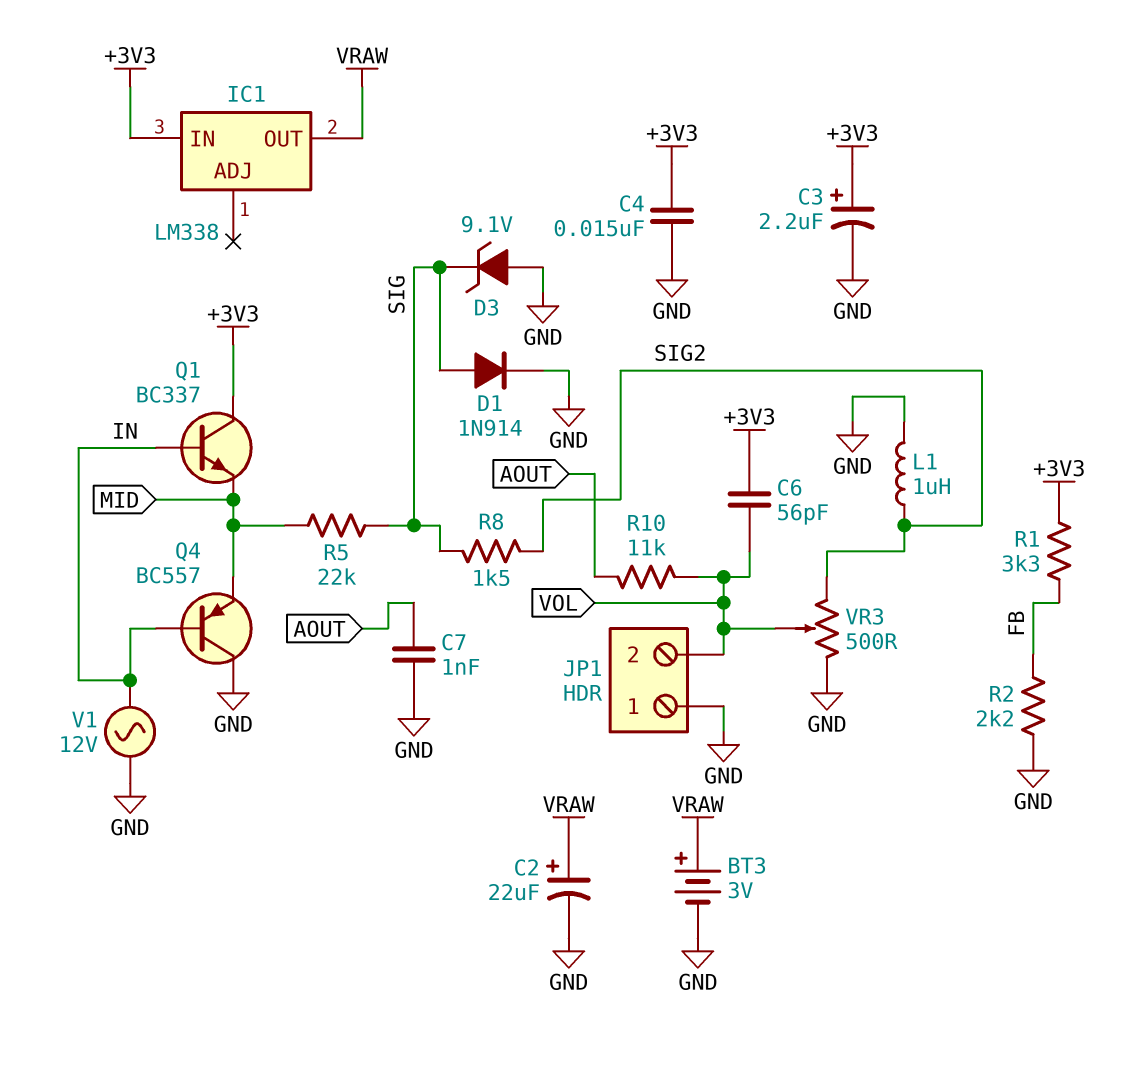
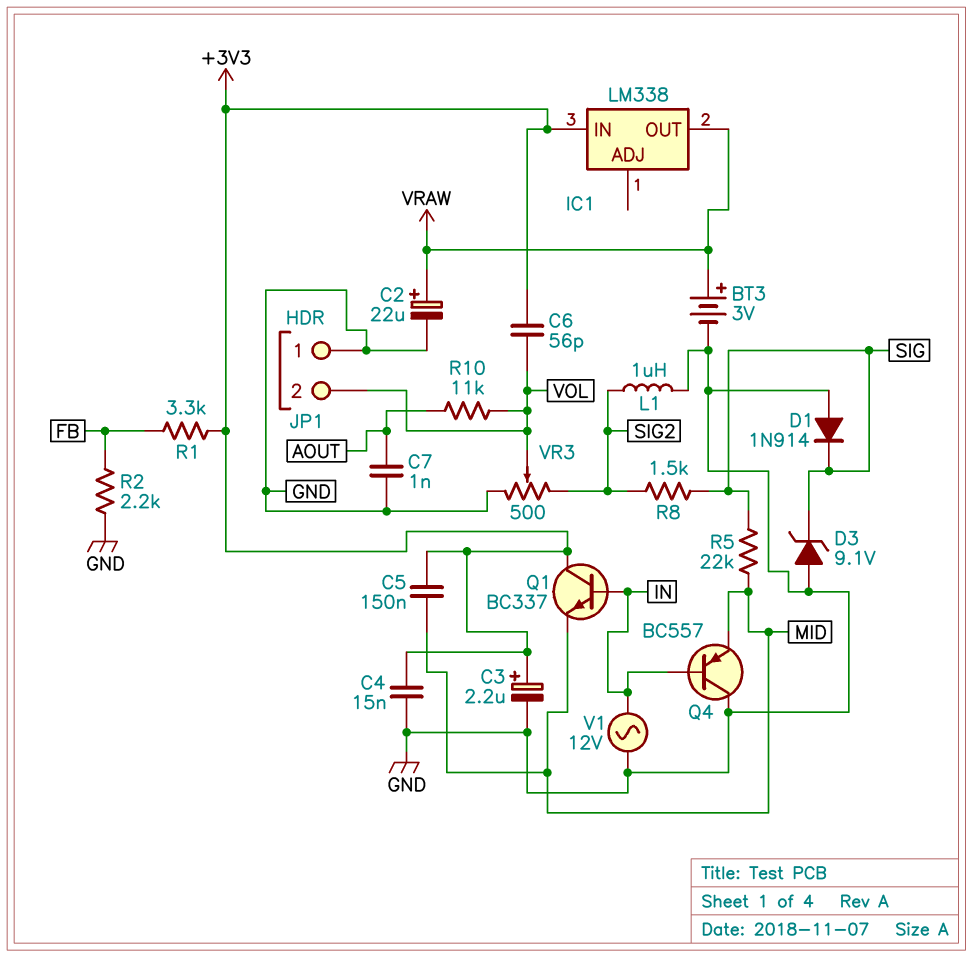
C5: none -> 150nF (+3V3, MID)
D1: diode 1N914 (A SIG, K GND) -> diode 1N914 (A GND, K SIG)

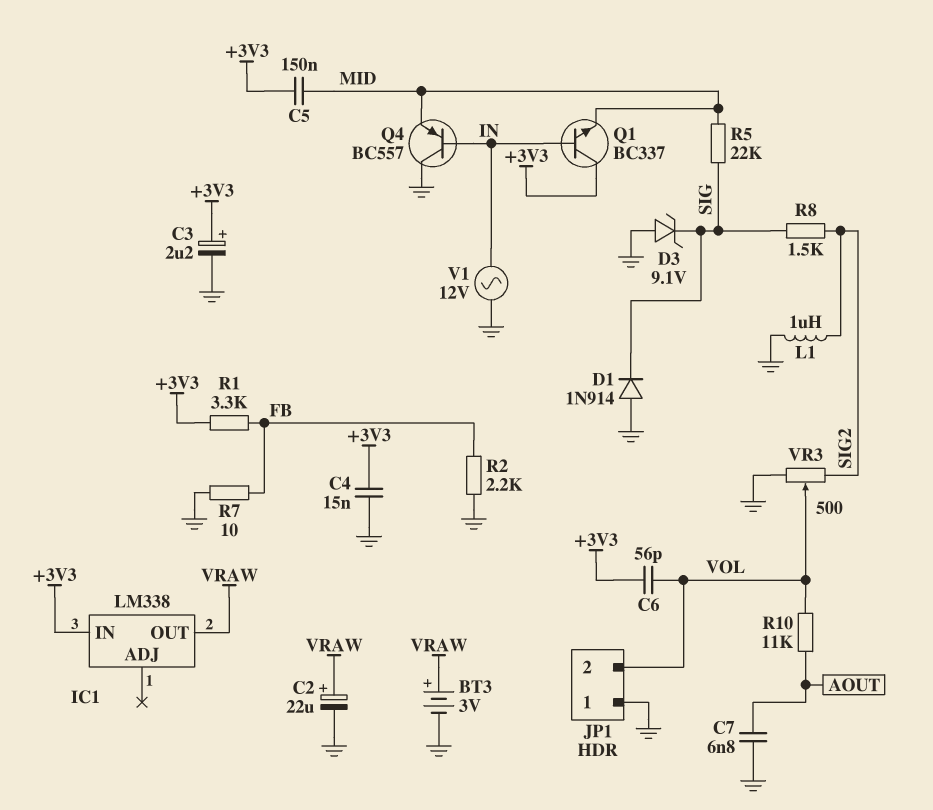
C7: 1nF (AOUT, GND) -> 6.8nF (AOUT, GND)
R7: none -> 10 (FB, GND)

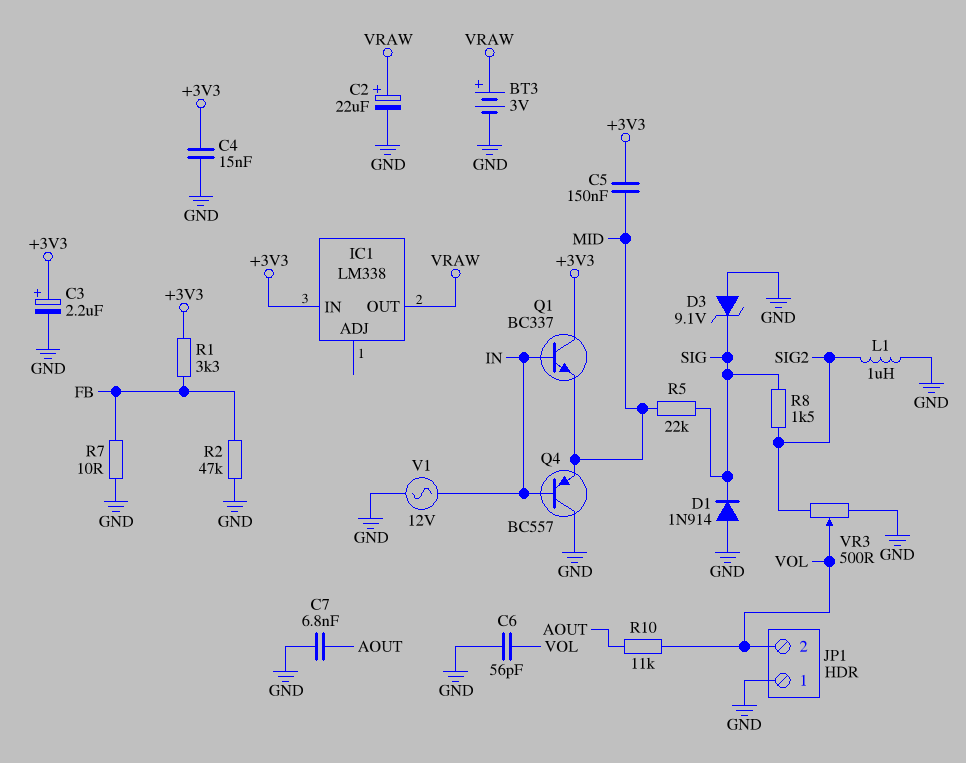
C6: 56pF (+3V3, VOL) -> 56pF (GND, VOL)
R2: 2.2k (FB, GND) -> 47k (FB, GND)

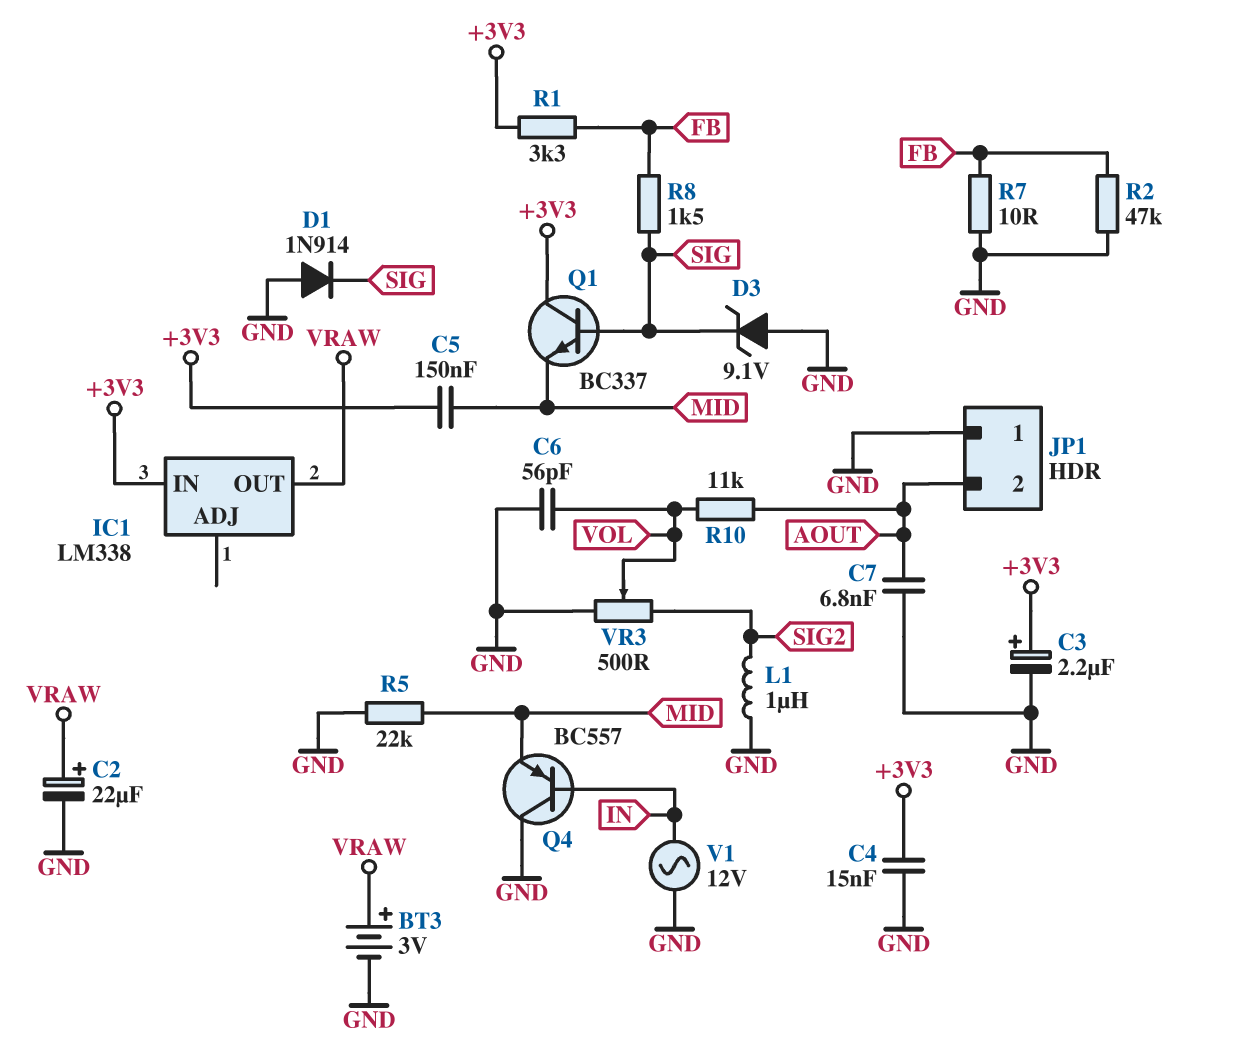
JP1 pin 2: VOL -> AOUT
Q1: NPN BC337 (B IN, C +3V3, E MID) -> NPN BC337 (B SIG, C +3V3, E MID)
R5: 22k (MID, SIG) -> 22k (GND, MID)
R8: 1.5k (SIG, SIG2) -> 1.5k (FB, SIG)

